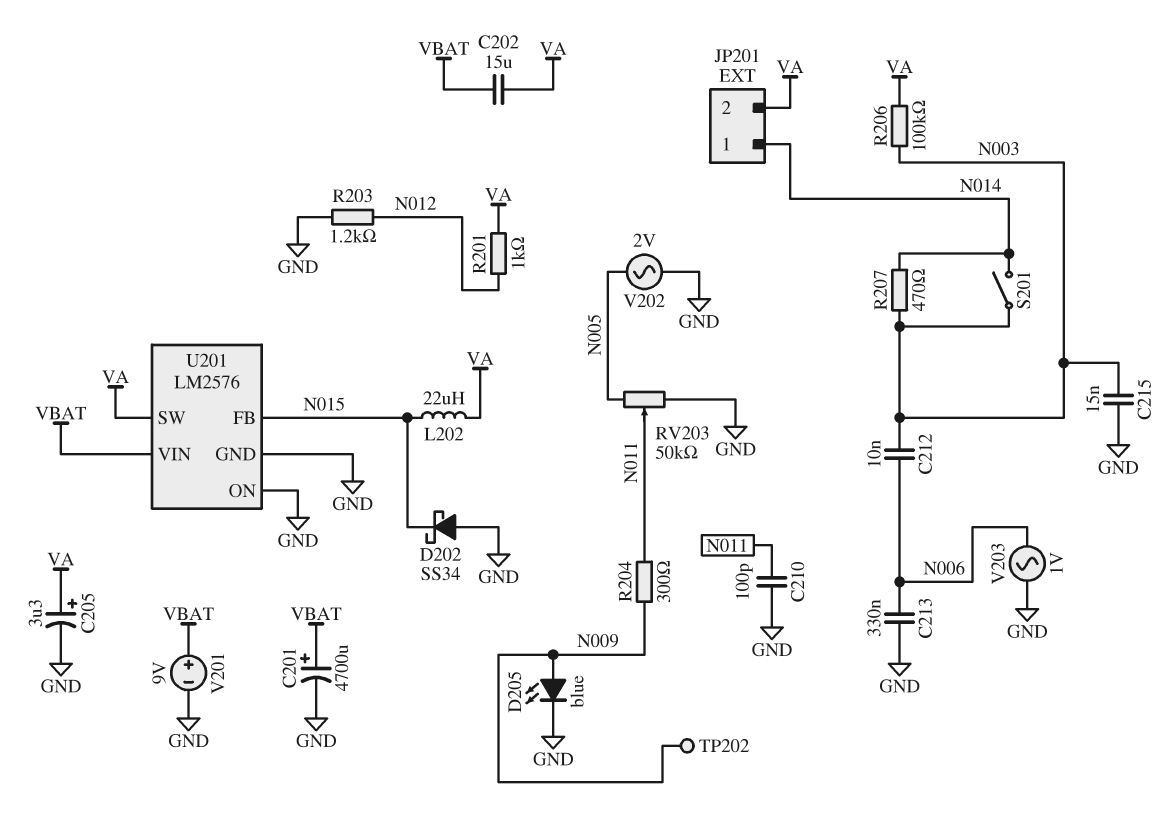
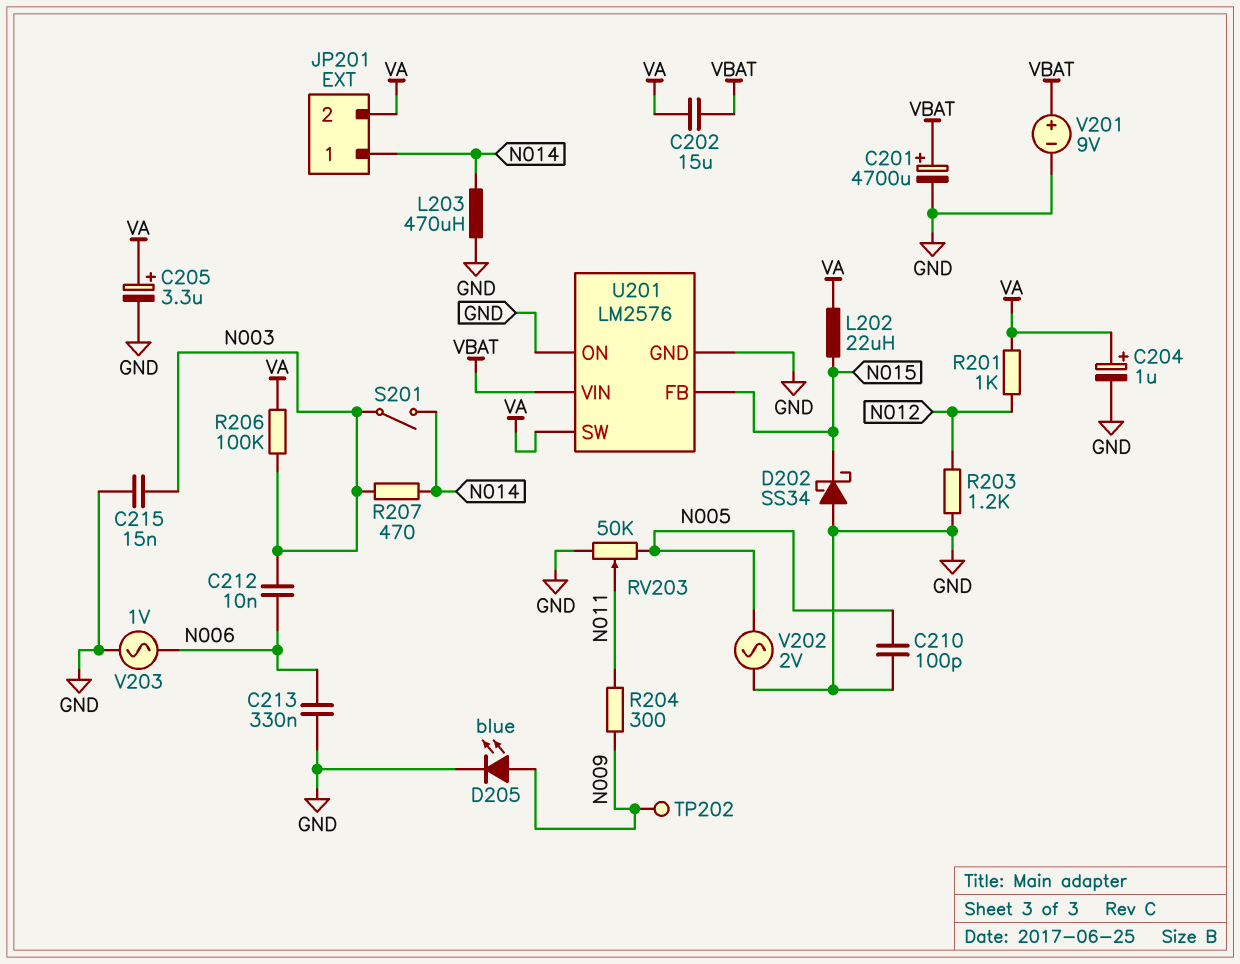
C204: none -> 1uF (plus VA, minus GND)
C210: 100pF (GND, N011) -> 100pF (GND, N005)
L203: none -> 470uH (GND, N014)

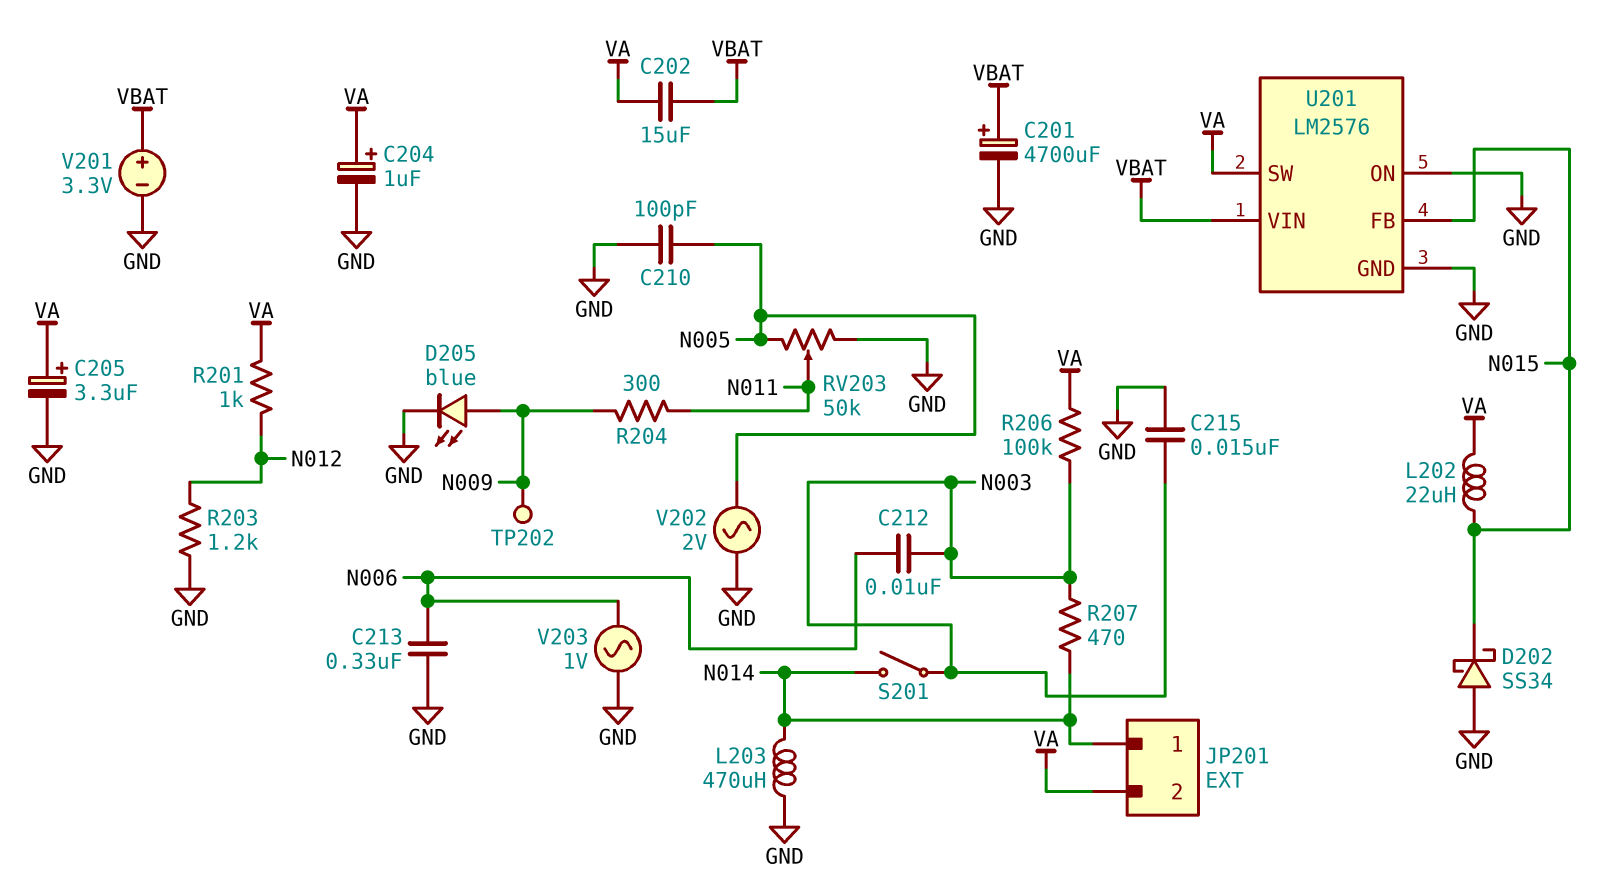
V201: 9V (plus VBAT, minus GND) -> 3.3V (plus VBAT, minus GND)

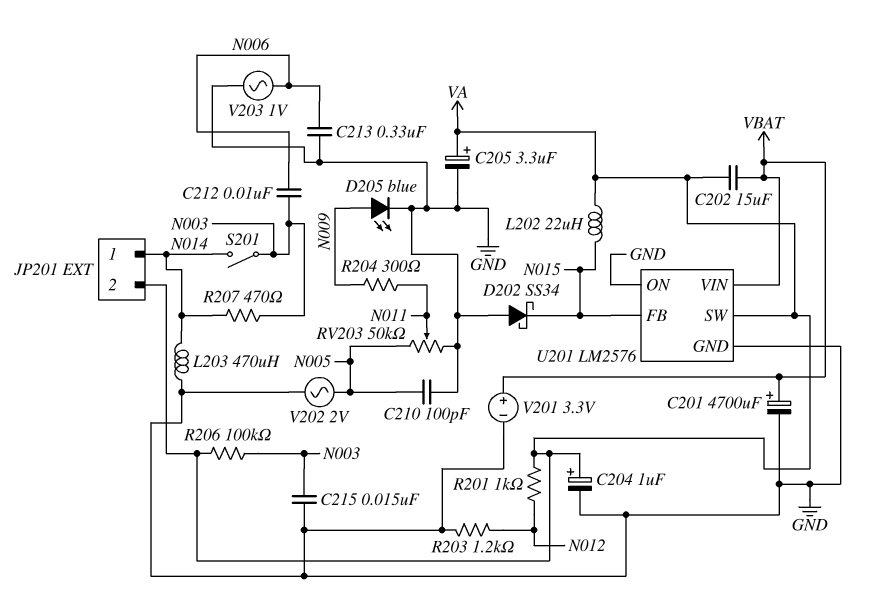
TP202: test point (N009) -> none

